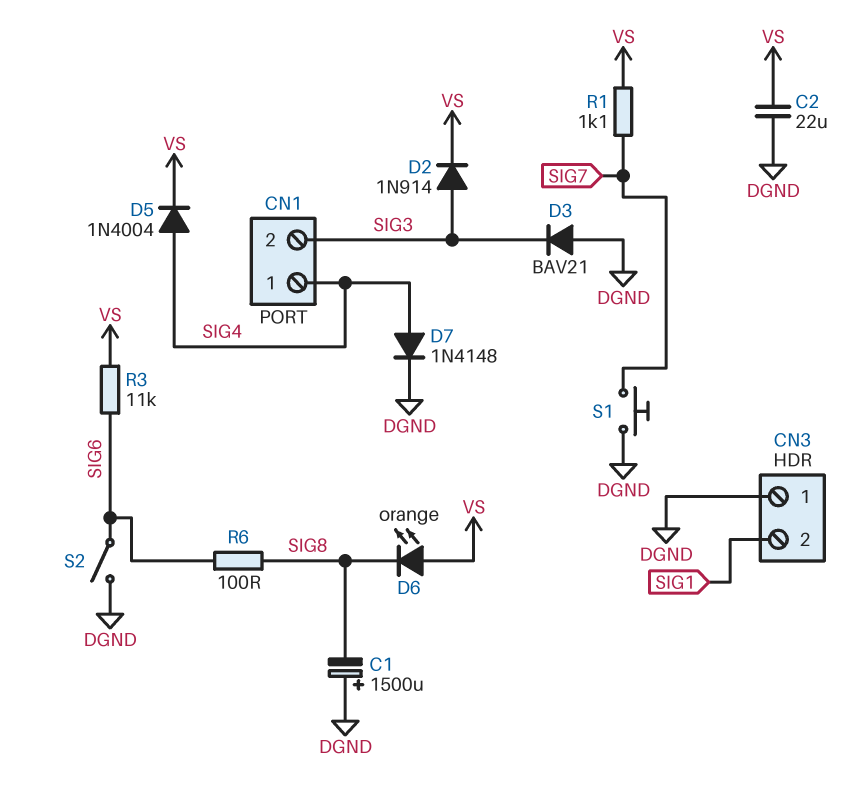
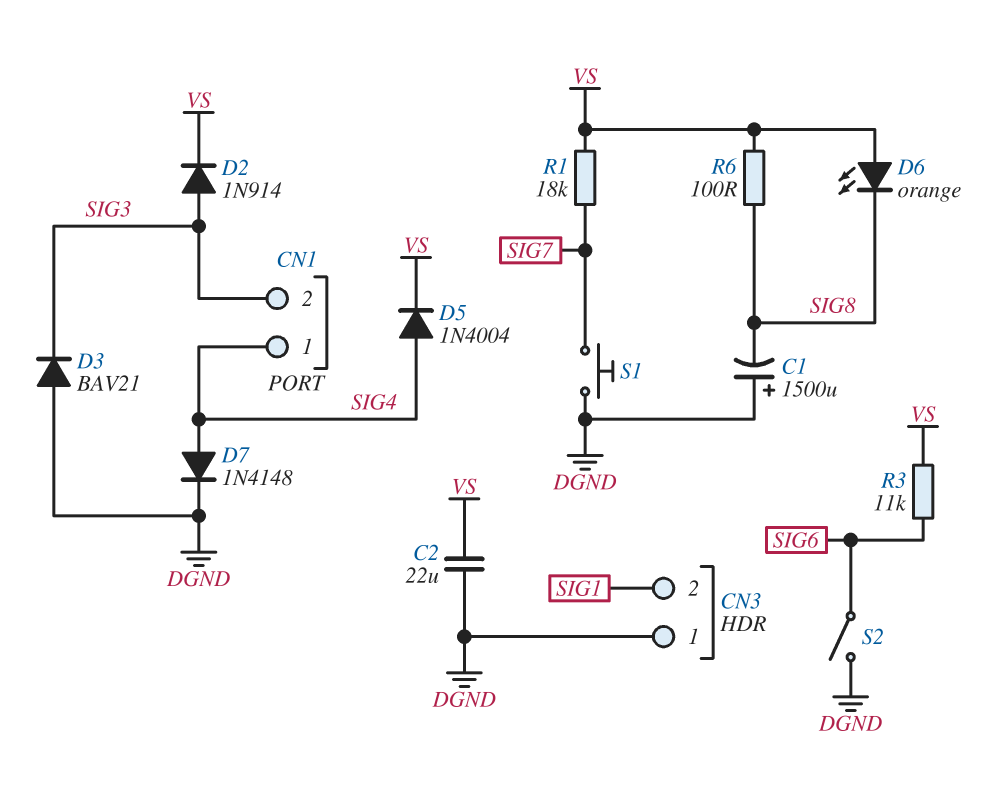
R1: 1.1k (SIG7, VS) -> 18k (SIG7, VS)
R6: 100 (SIG6, SIG8) -> 100 (SIG8, VS)

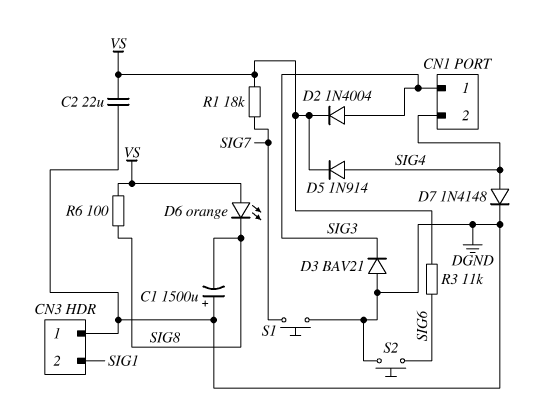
CN1 pin 1: SIG4 -> SIG3
CN1 pin 2: SIG3 -> SIG4
D2: diode 1N914 (A SIG3, K VS) -> diode 1N4004 (A SIG3, K VS)
D5: diode 1N4004 (A SIG4, K VS) -> diode 1N914 (A SIG4, K VS)
S2: switch (DGND, SIG6) -> button (DGND, SIG6)

